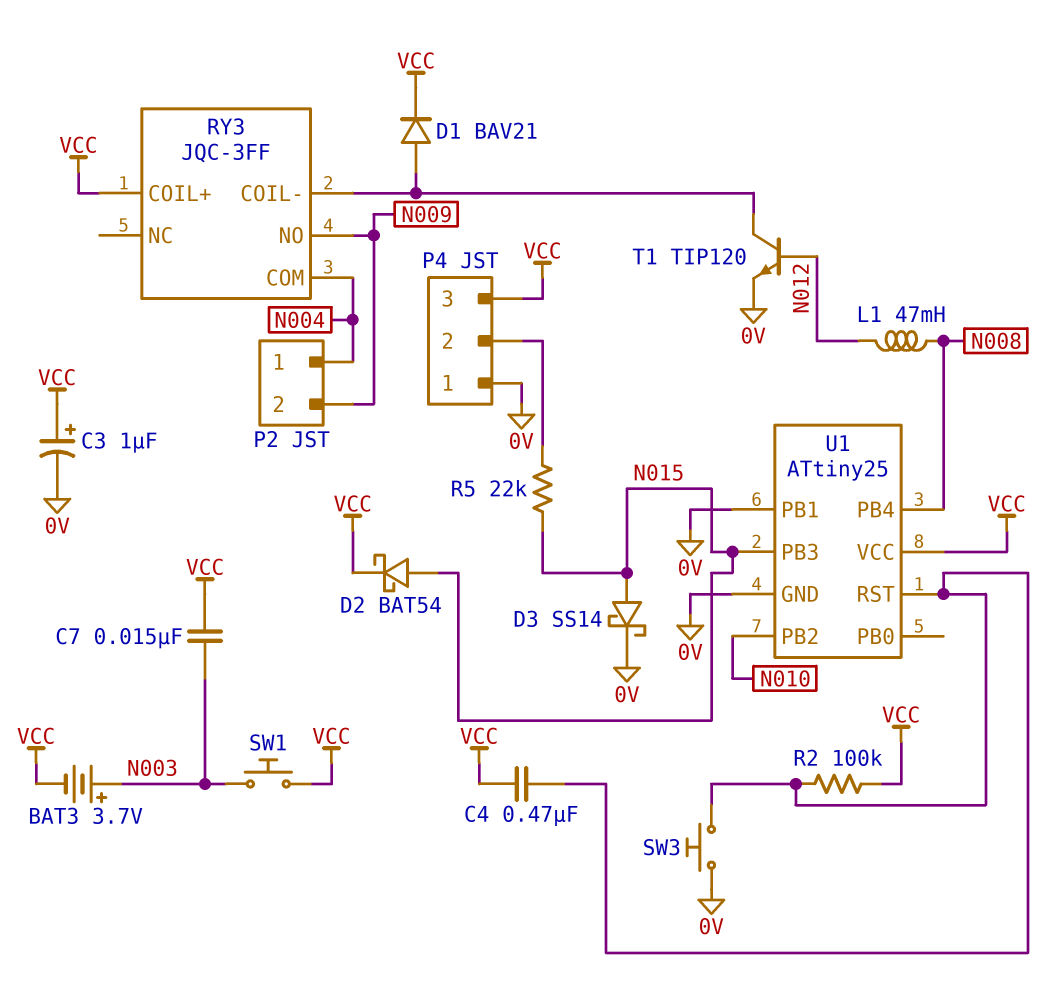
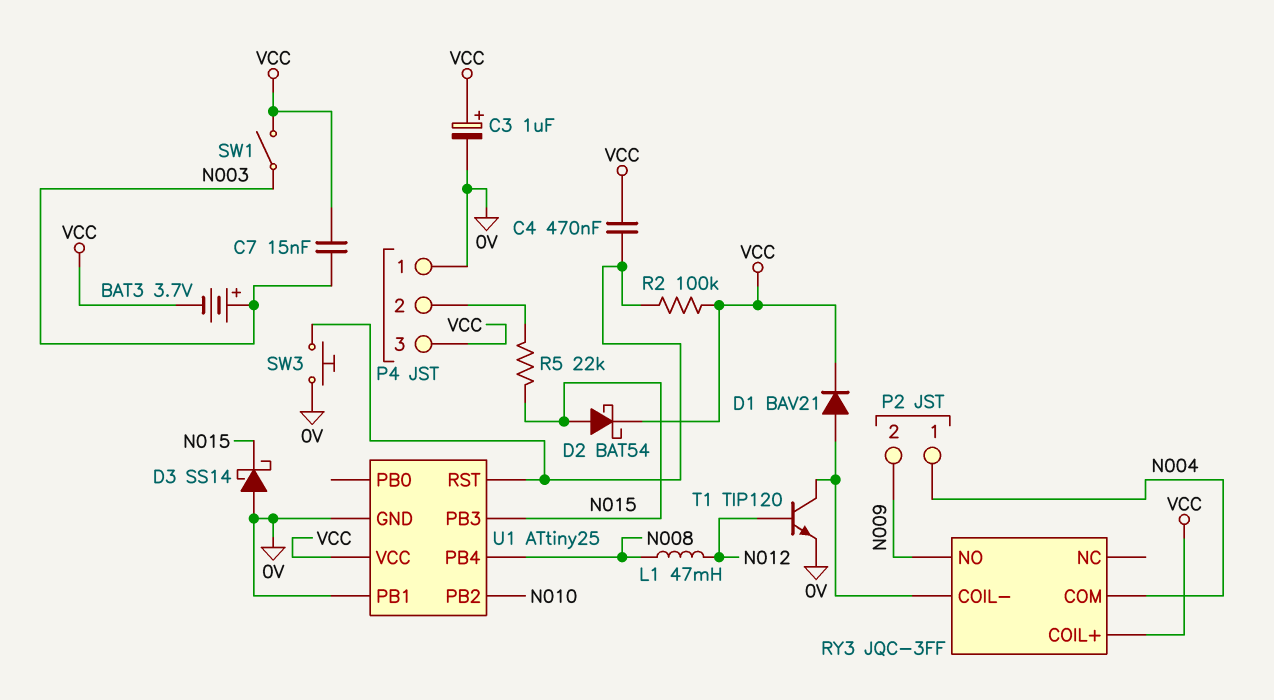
D3: schottky SS14 (A N015, K 0V) -> schottky SS14 (A 0V, K N015)
SW1: button (N003, VCC) -> switch (N003, VCC)

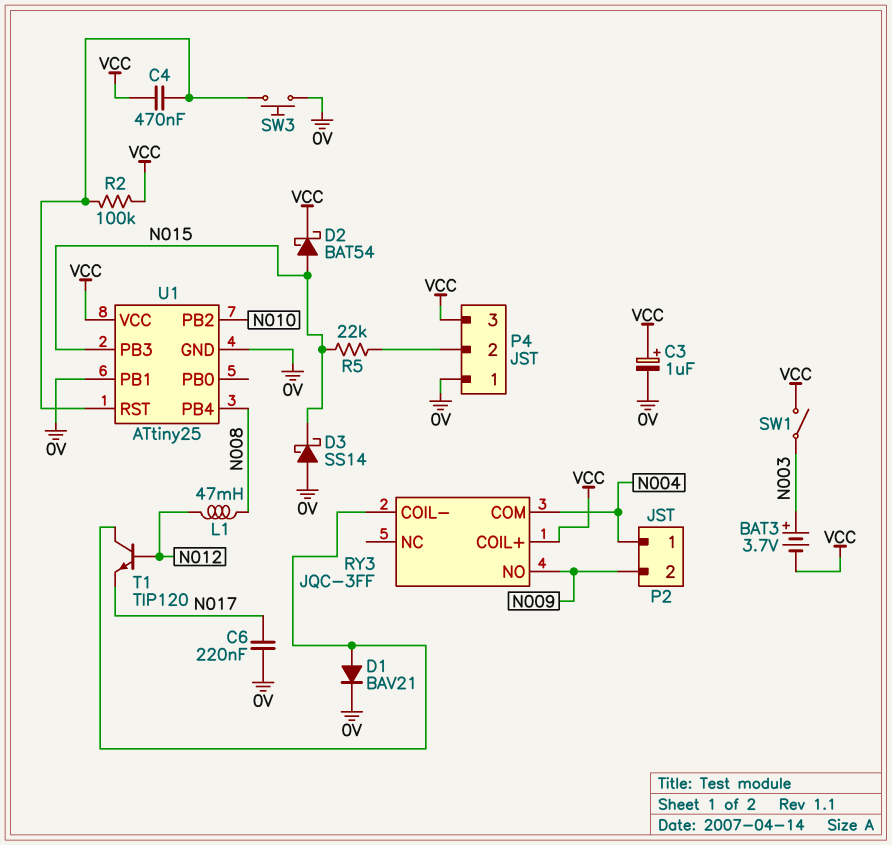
C6: none -> 220nF (0V, N017)
C7: 15nF (N003, VCC) -> none
D1: diode BAV21 (A RY3/COIL-, K VCC) -> diode BAV21 (A RY3/COIL-, K 0V)
T1: NPN TIP120 (B N012, C RY3/COIL-, E 0V) -> NPN TIP120 (B N012, C RY3/COIL-, E N017)

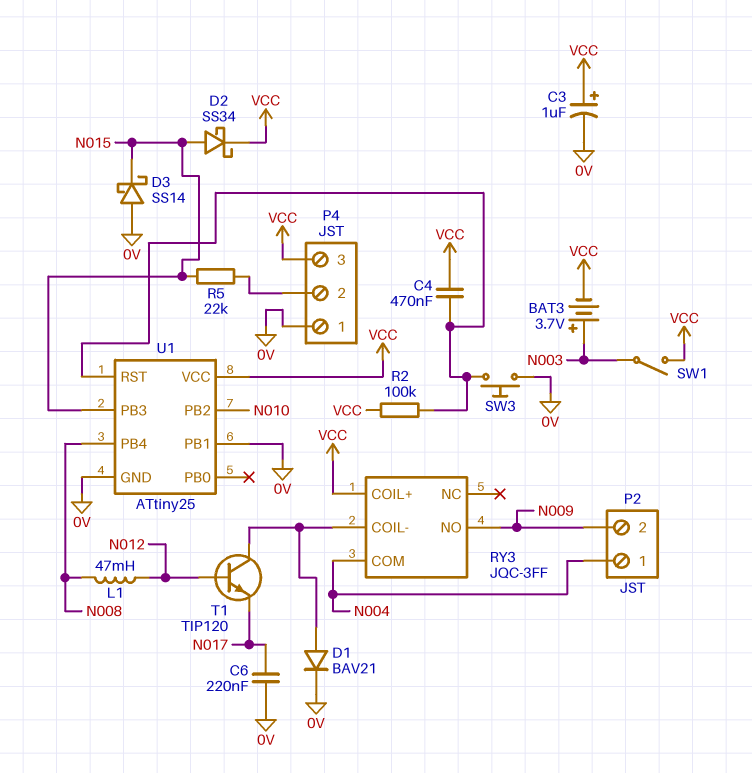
D2: schottky BAT54 (A N015, K VCC) -> schottky SS34 (A N015, K VCC)

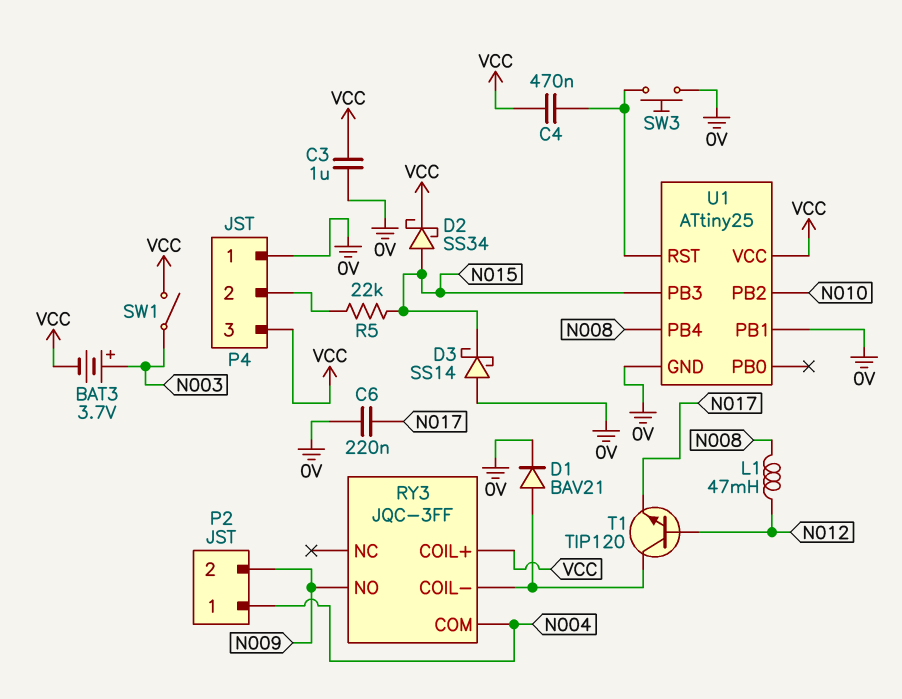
C3: 1uF (plus VCC, minus 0V) -> 1uF (0V, VCC)
R2: 100k (U1/RST, VCC) -> none

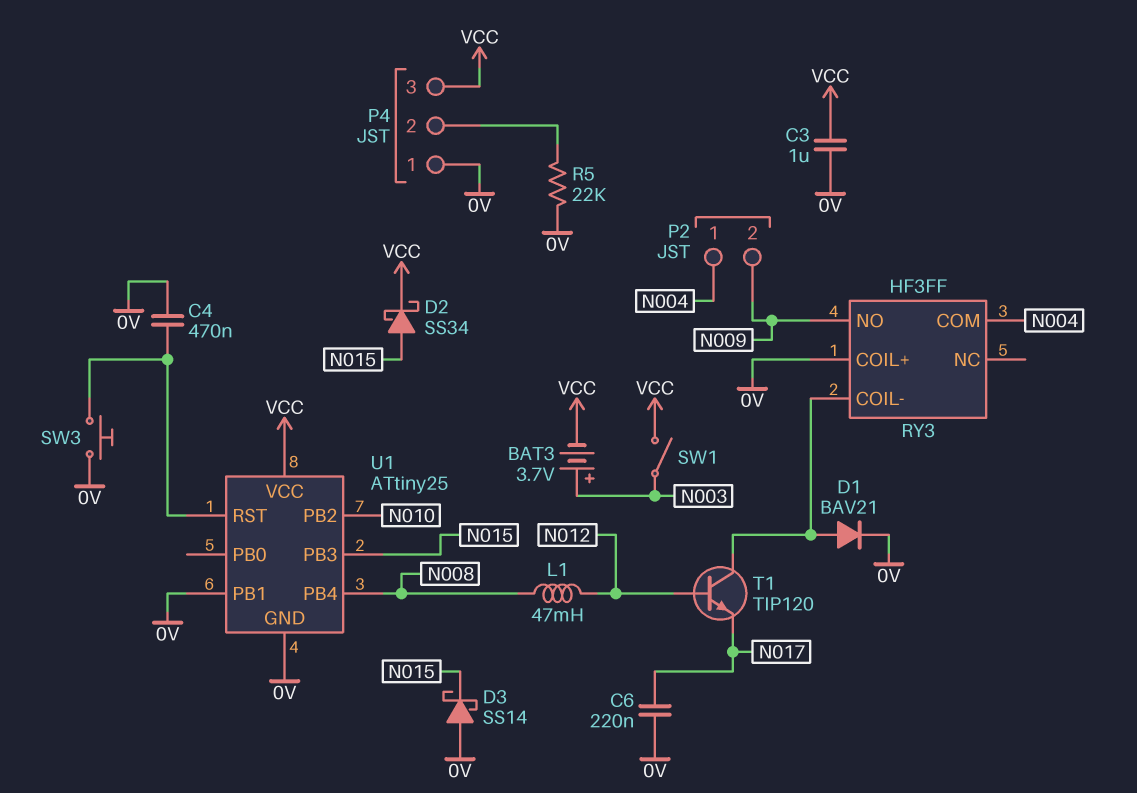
C4: 470nF (U1/RST, VCC) -> 470nF (0V, U1/RST)
R5: 22k (N015, P4/2) -> 22k (0V, P4/2)
RY3: JQC-3FF -> HF3FF
RY3 pin COIL+: VCC -> 0V

